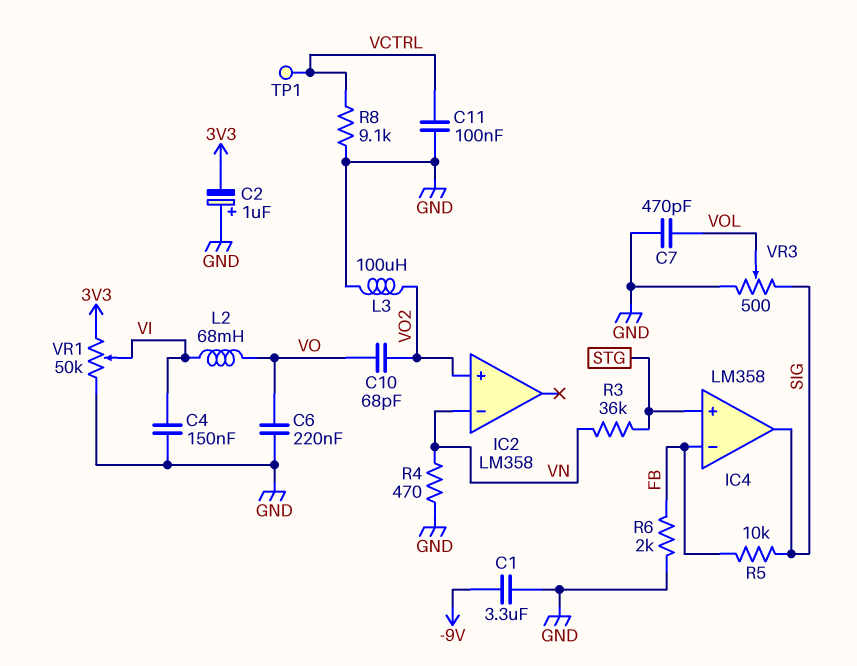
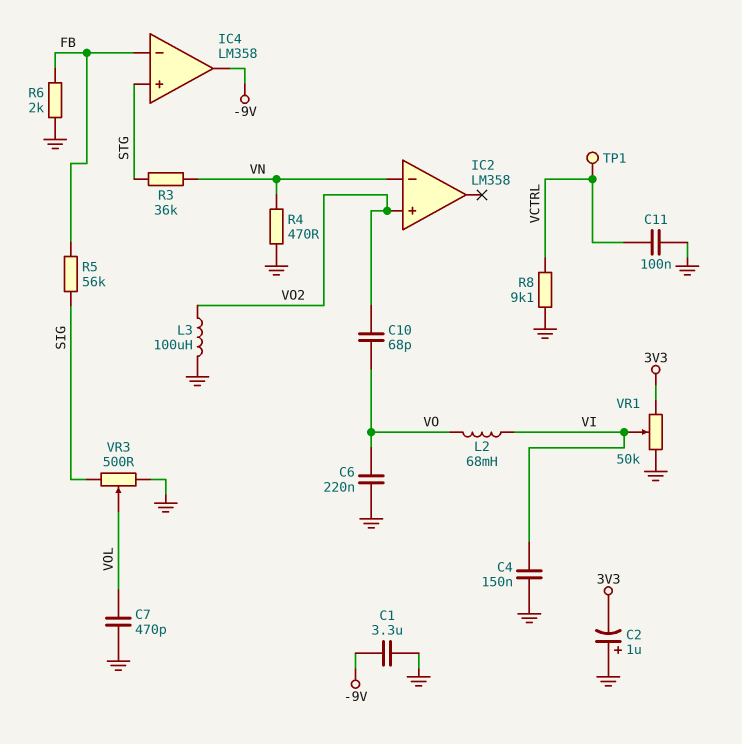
IC4 pin out: SIG -> -9V
R5: 10k (FB, SIG) -> 56k (FB, SIG)

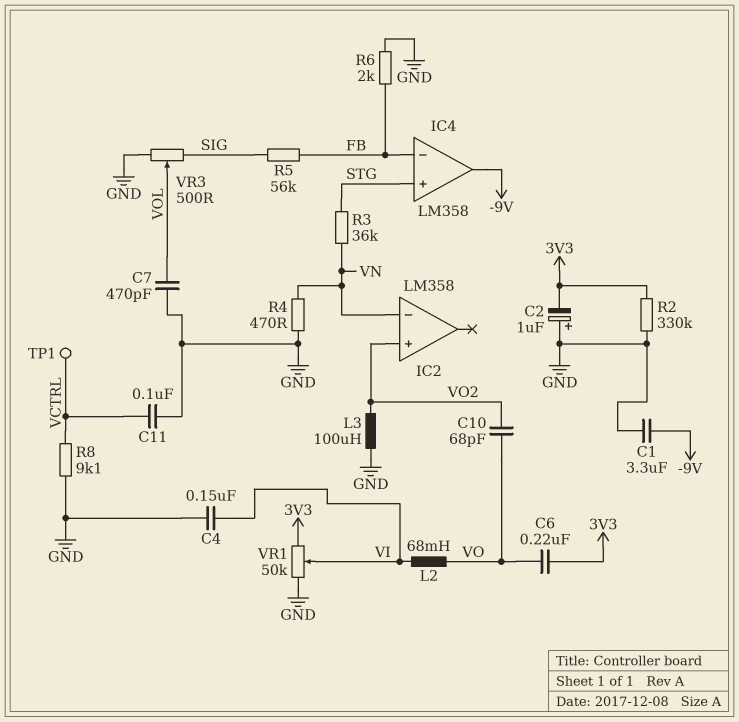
C6: 220nF (GND, VO) -> 220nF (3V3, VO)
R2: none -> 330k (3V3, GND)

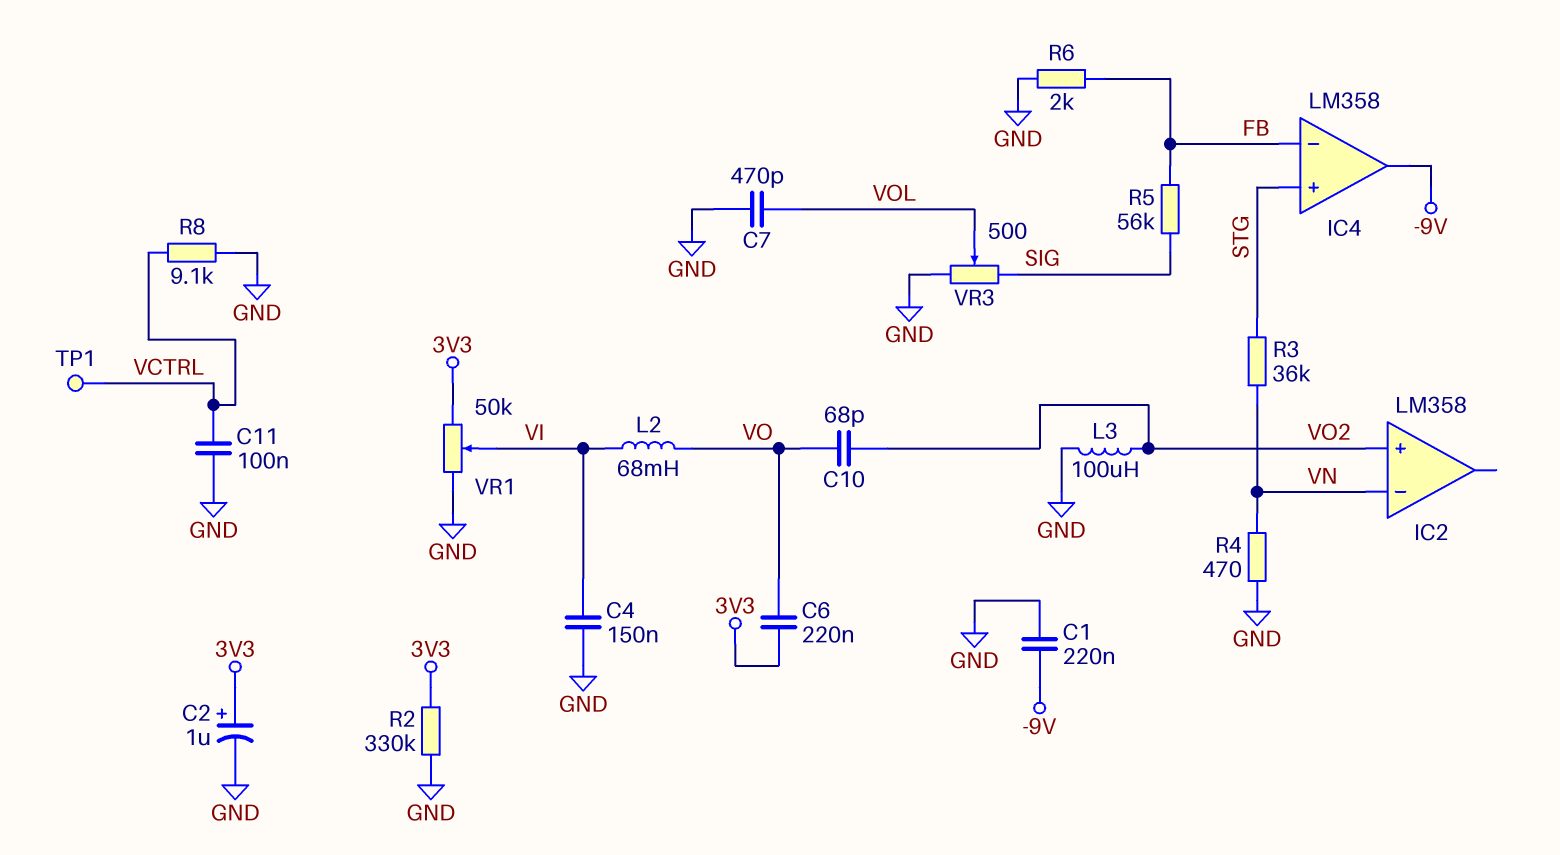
C1: 3.3uF (-9V, GND) -> 220nF (-9V, GND)
C2: 1uF (plus GND, minus 3V3) -> 1uF (plus 3V3, minus GND)

